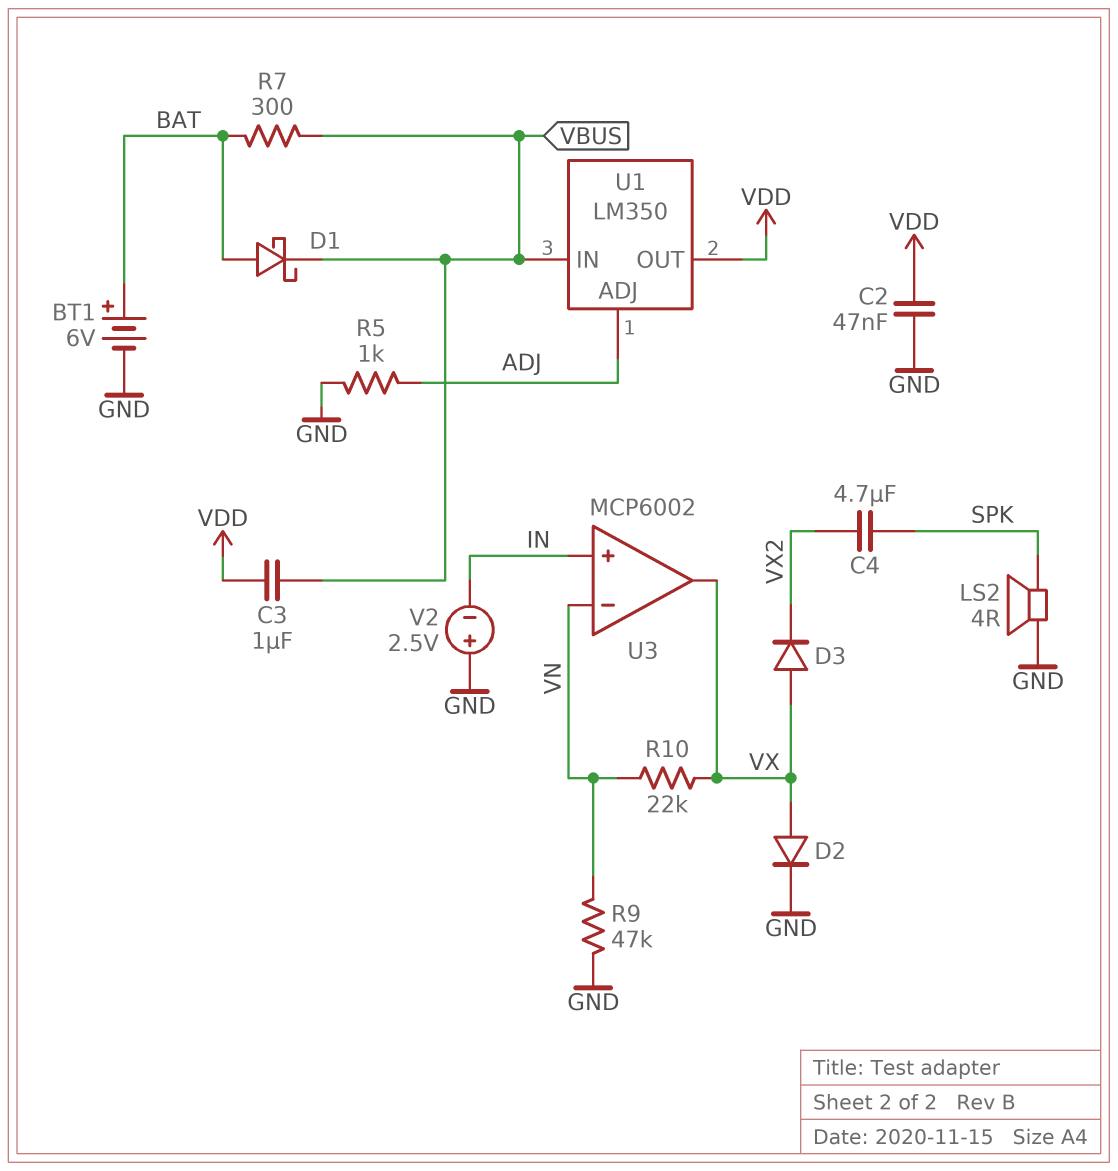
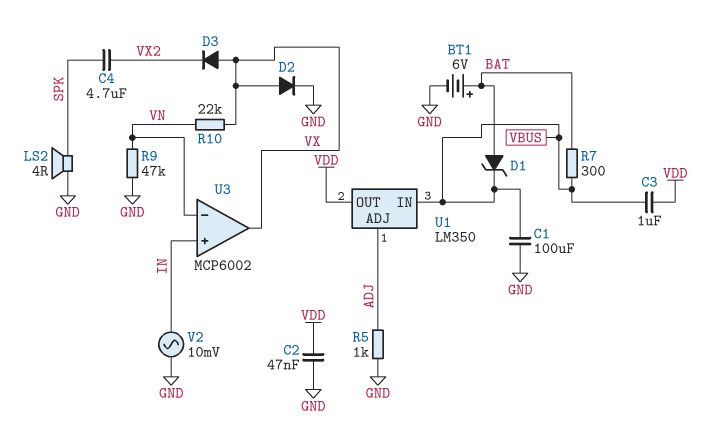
C1: none -> 100uF (GND, VBUS)
D1: schottky (A BAT, K VBUS) -> zener (A BAT, K VBUS)
V2: 2.5V (plus GND, minus IN) -> AC 10mV (GND, IN)

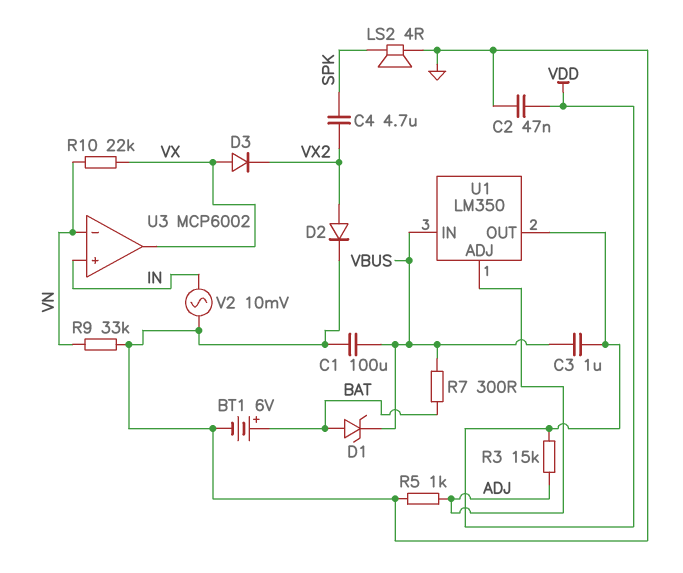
D2: diode (A VX, K GND) -> diode (A VX2, K GND)
R3: none -> 15k (ADJ, VDD)
R9: 47k (GND, VN) -> 33k (GND, VN)

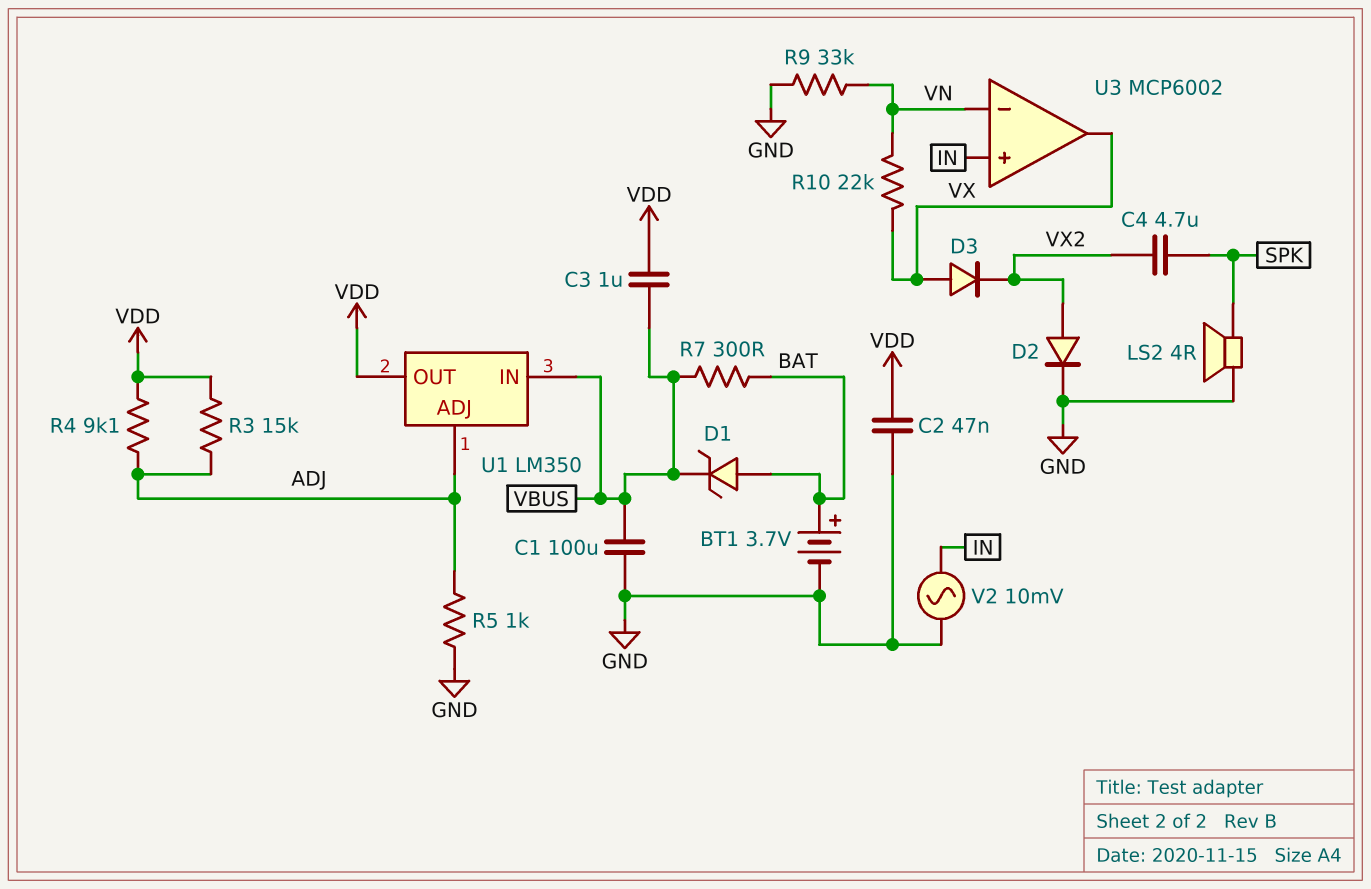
BT1: 6V (plus BAT, minus GND) -> 3.7V (plus BAT, minus GND)
R4: none -> 9.1k (ADJ, VDD)

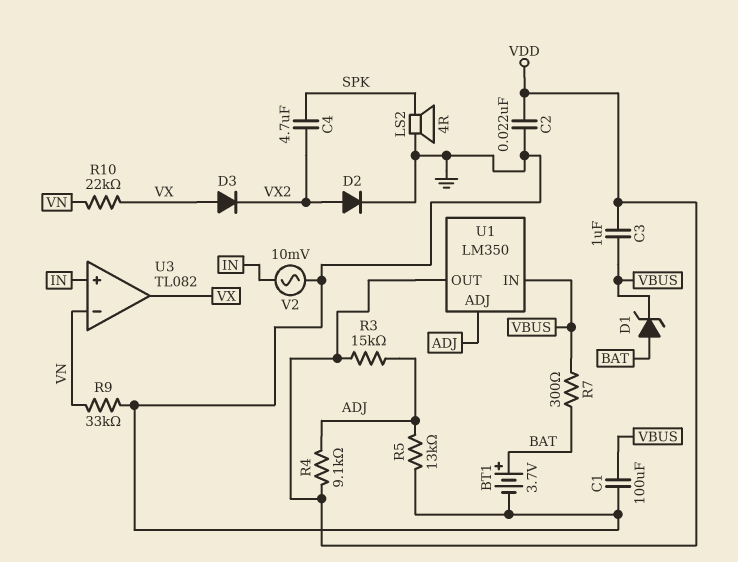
C2: 47nF (GND, VDD) -> 22nF (GND, VDD)
R5: 1k (ADJ, GND) -> 13k (ADJ, GND)
U3: MCP6002 -> TL082

